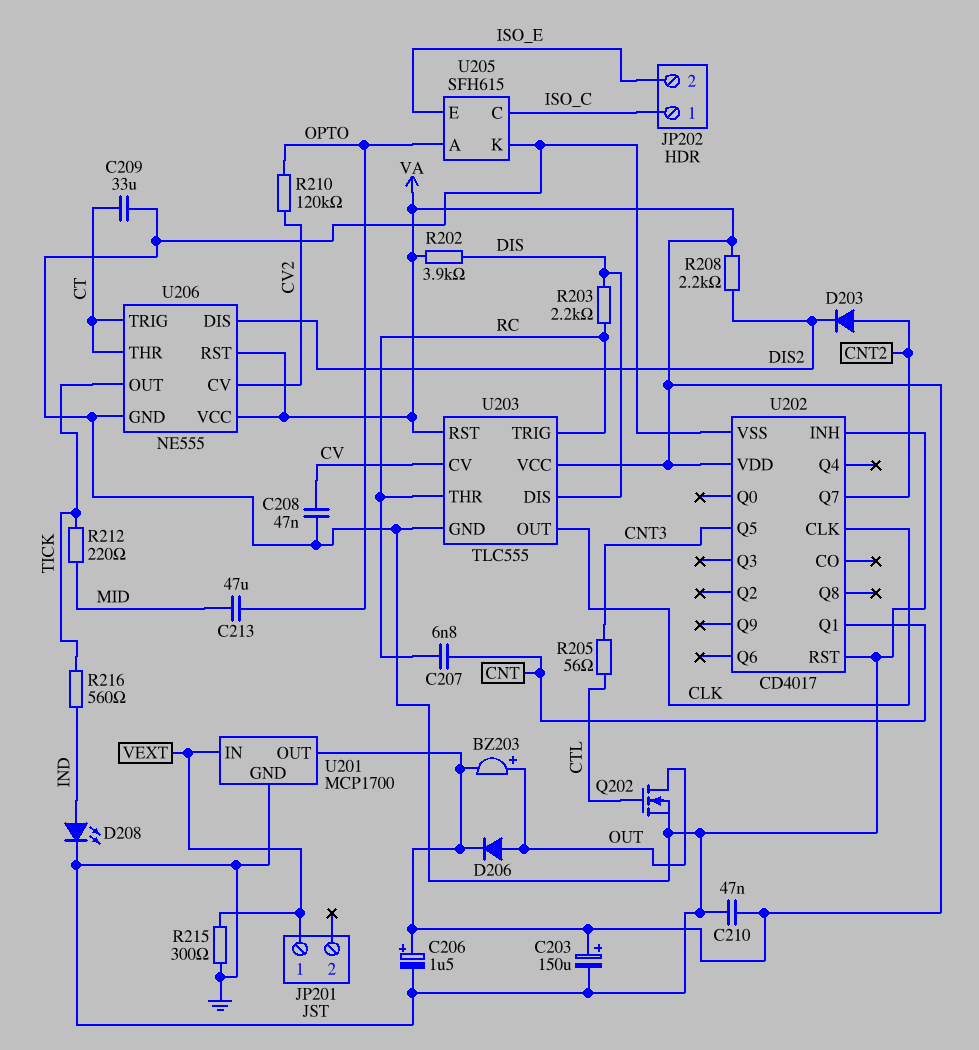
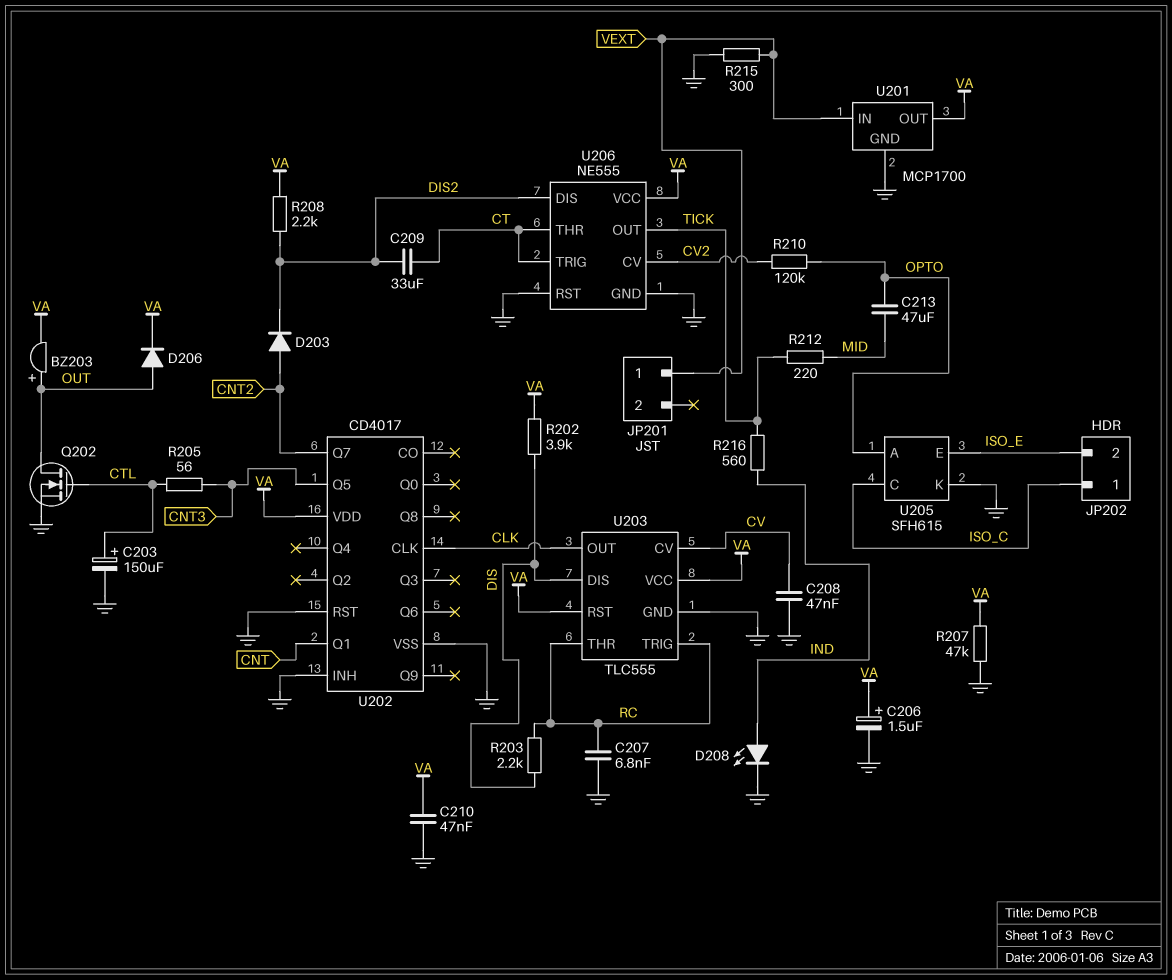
C203: 150uF (plus VA, minus GND) -> 150uF (plus CTL, minus GND)
C207: 6.8nF (CNT, RC) -> 6.8nF (GND, RC)
C209: 33uF (CT, GND) -> 33uF (CT, DIS2)
R207: none -> 47k (GND, VA)
U206 pin RST: VA -> GND

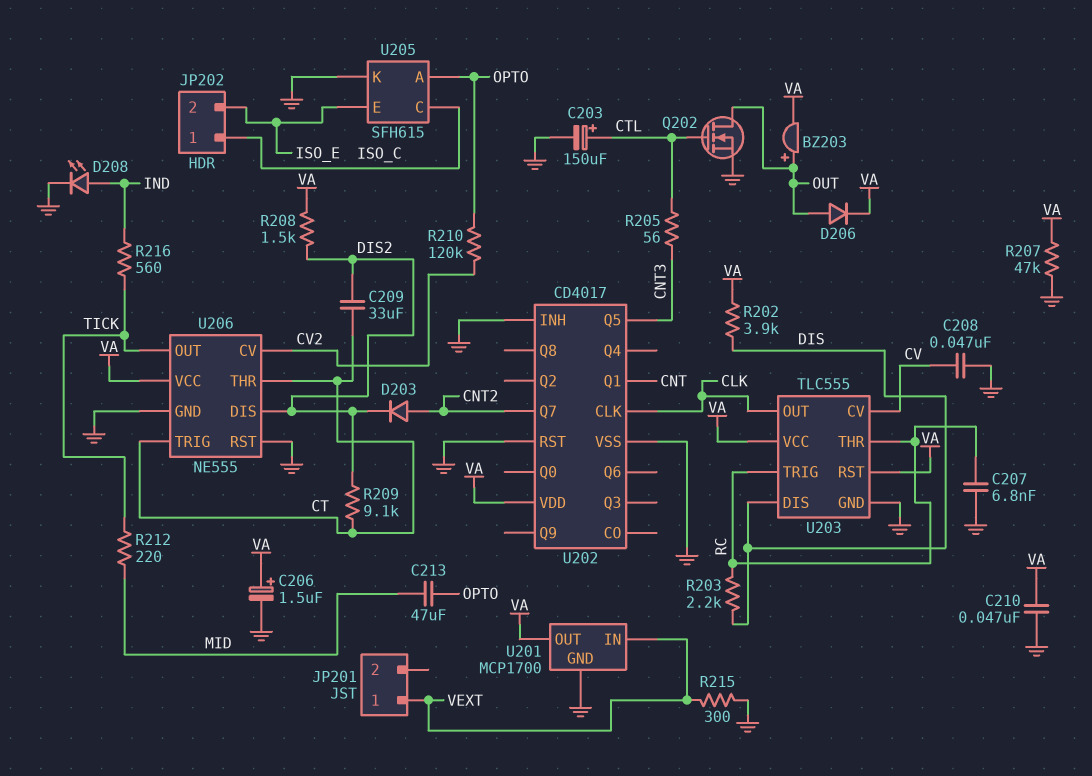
R208: 2.2k (DIS2, VA) -> 1.5k (DIS2, VA)
R209: none -> 9.1k (CT, DIS2)

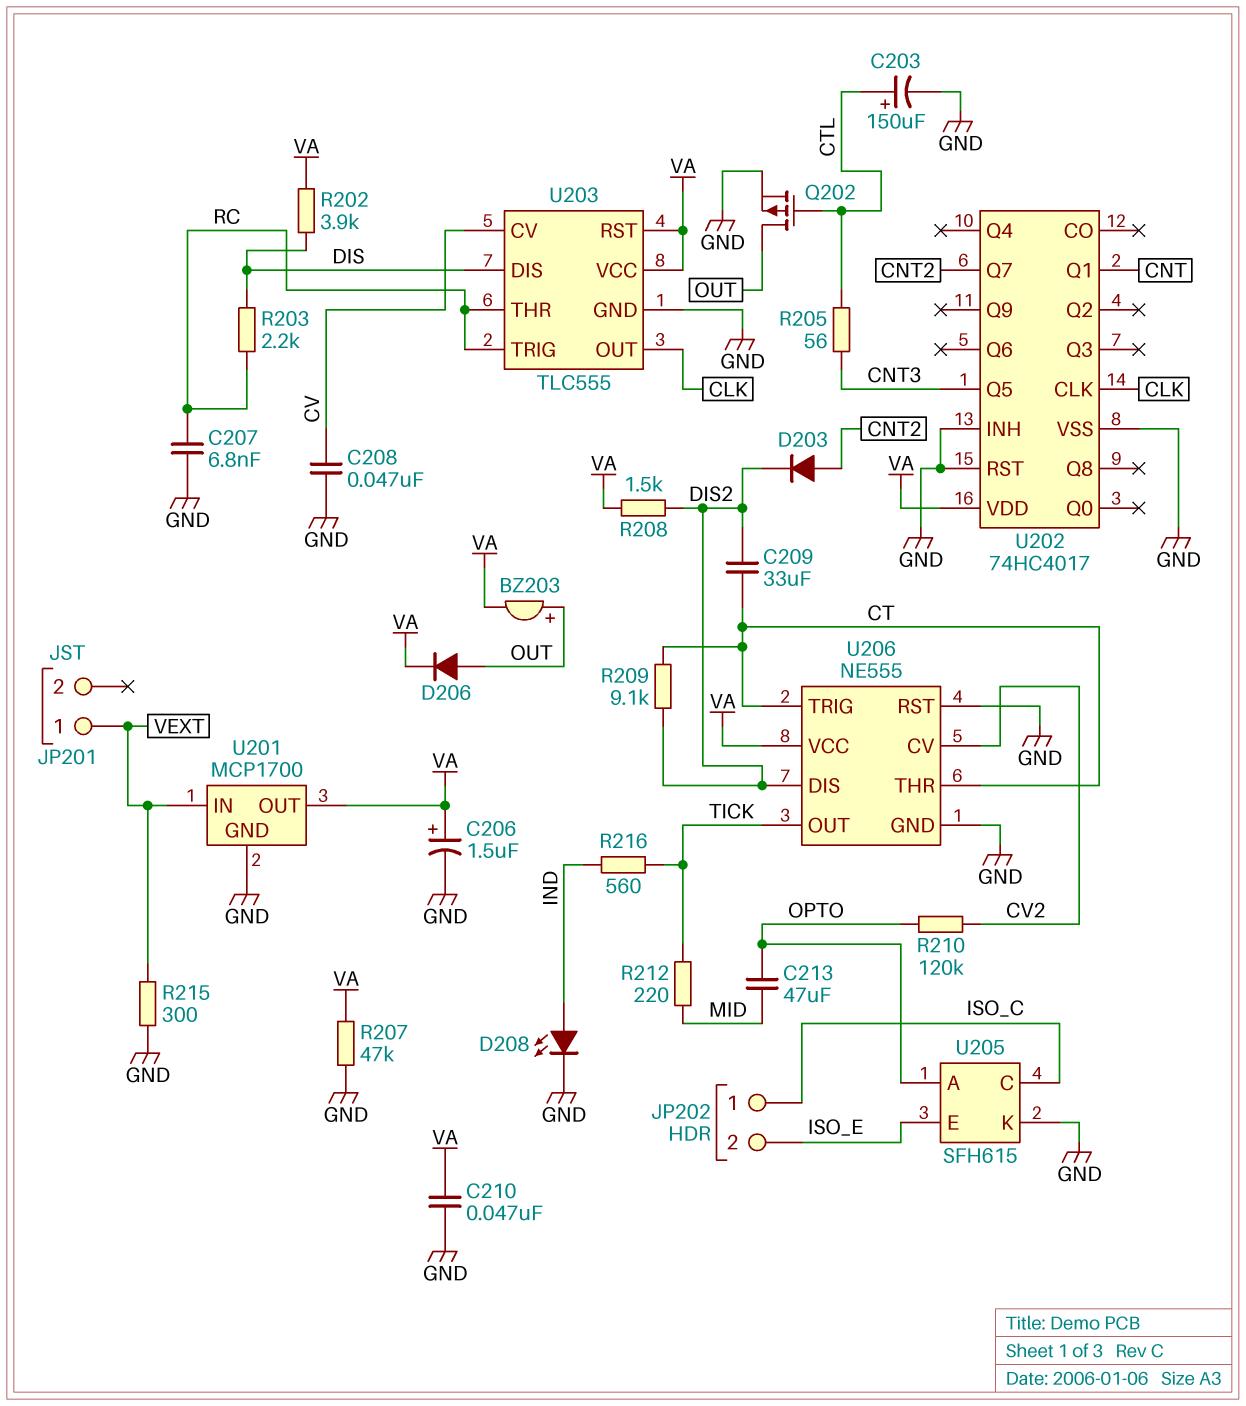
Q202: NMOS (G CTL, D OUT, S GND) -> PMOS (G CTL, D OUT, S GND)
U202: CD4017 -> 74HC4017

